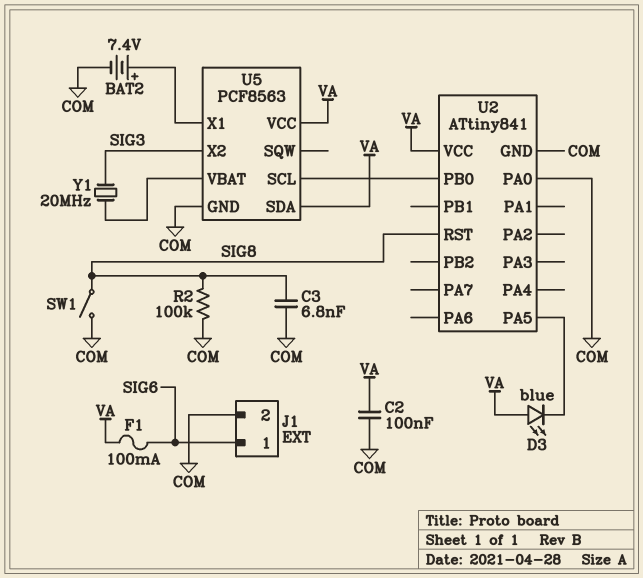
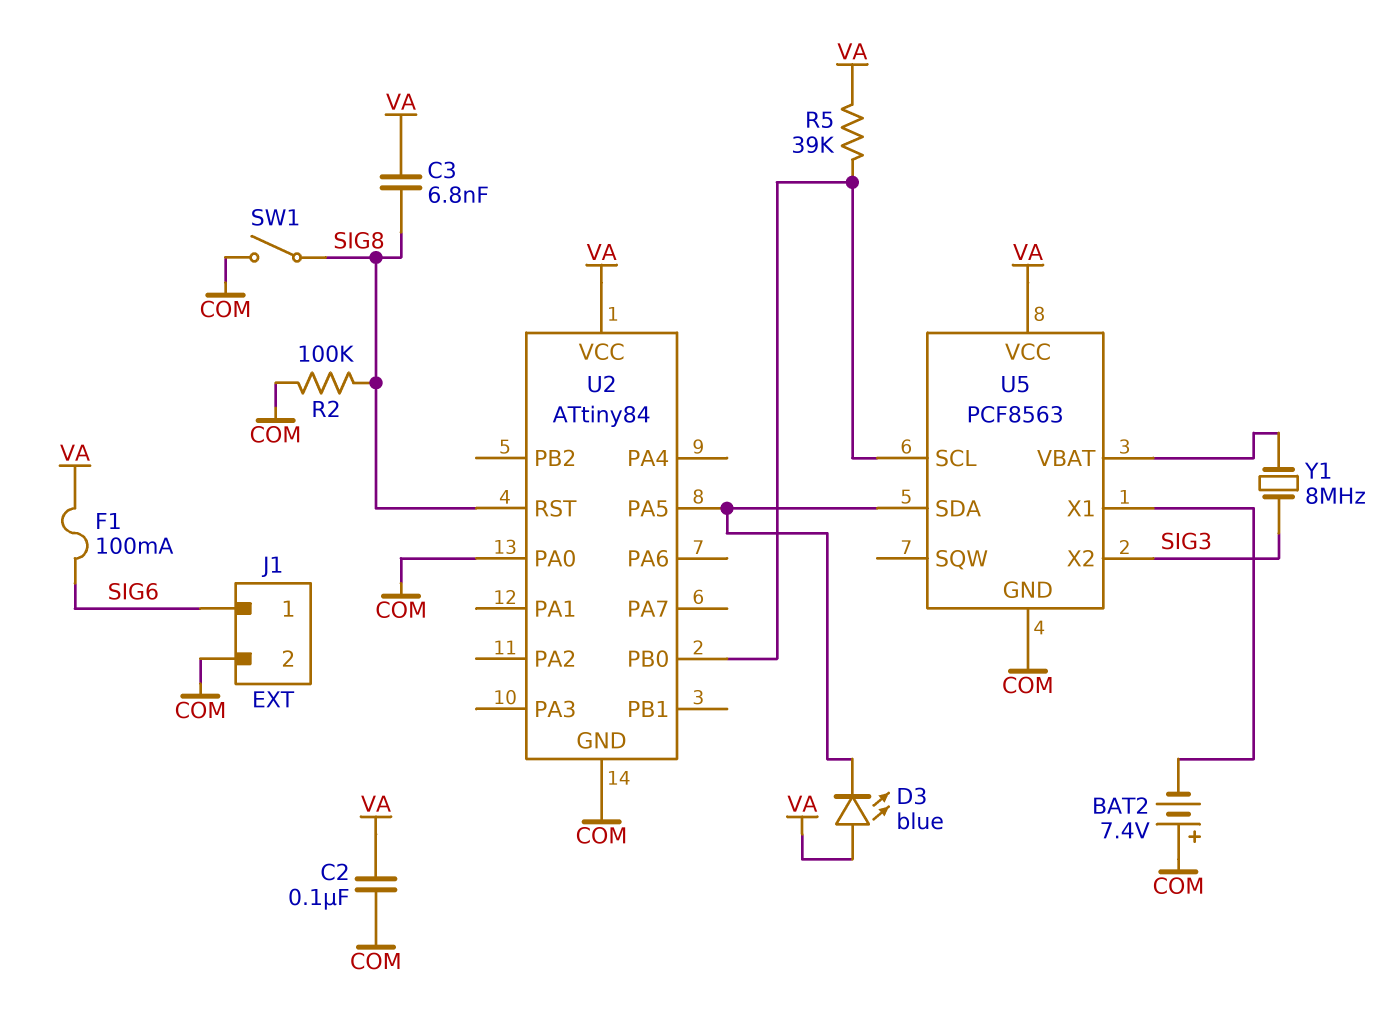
BAT2: 7.4V (plus U5/X1, minus COM) -> 7.4V (plus COM, minus U5/X1)
C3: 6.8nF (COM, SIG8) -> 6.8nF (SIG8, VA)
R5: none -> 39k (U2/PB0, VA)
U2: ATtiny841 -> ATtiny84
U5 pin SDA: VA -> U2/PA5
Y1: 20MHz (SIG3, U5/VBAT) -> 8MHz (SIG3, U5/VBAT)

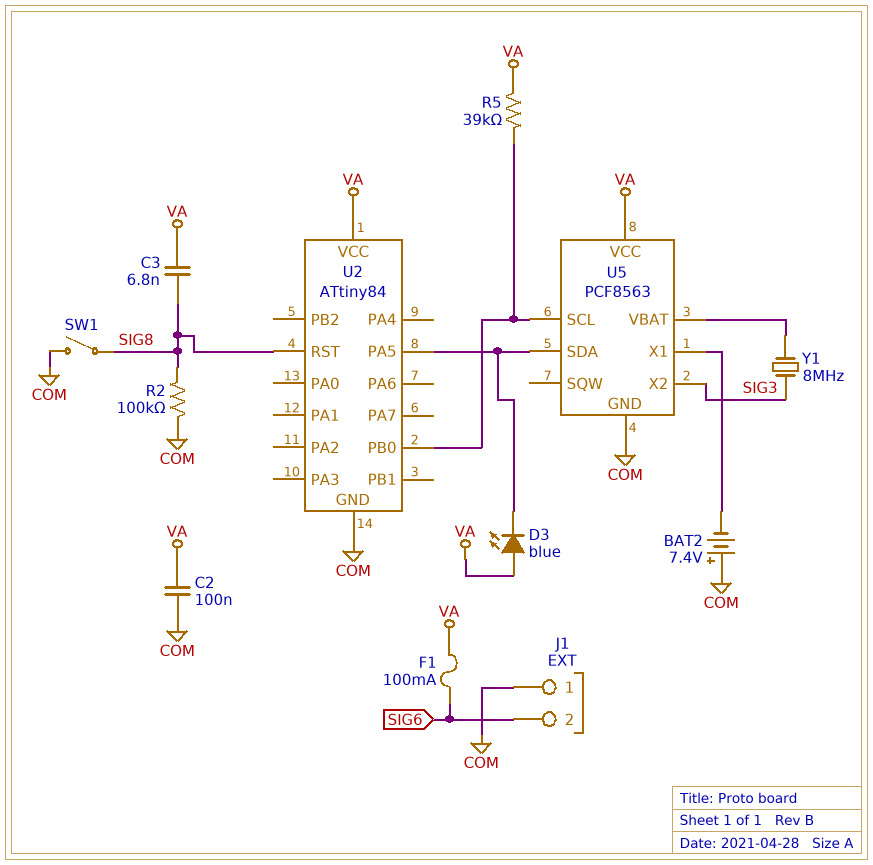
J1 pin 1: SIG6 -> COM
J1 pin 2: COM -> SIG6
U2 pin PA0: COM -> none

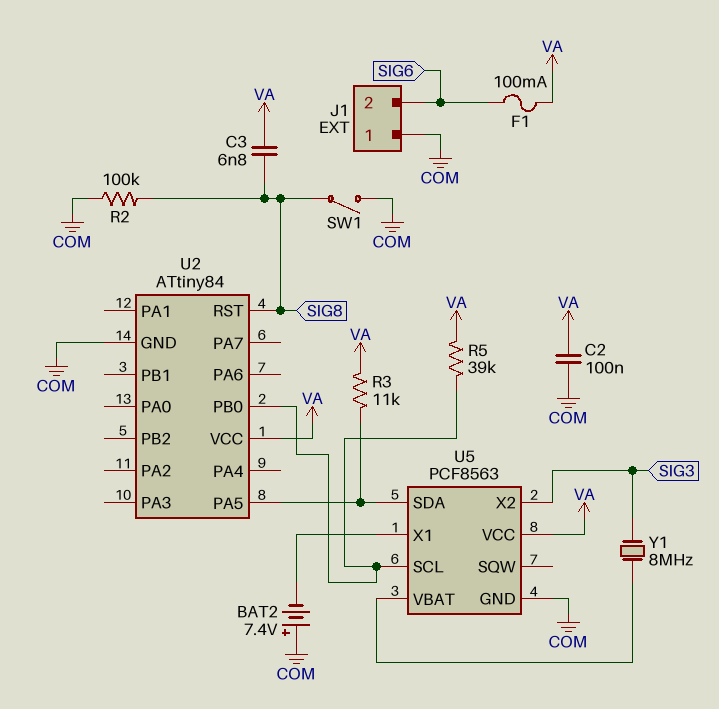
D3: LED blue (A VA, K U2/PA5) -> none
R3: none -> 11k (U2/PA5, VA)

